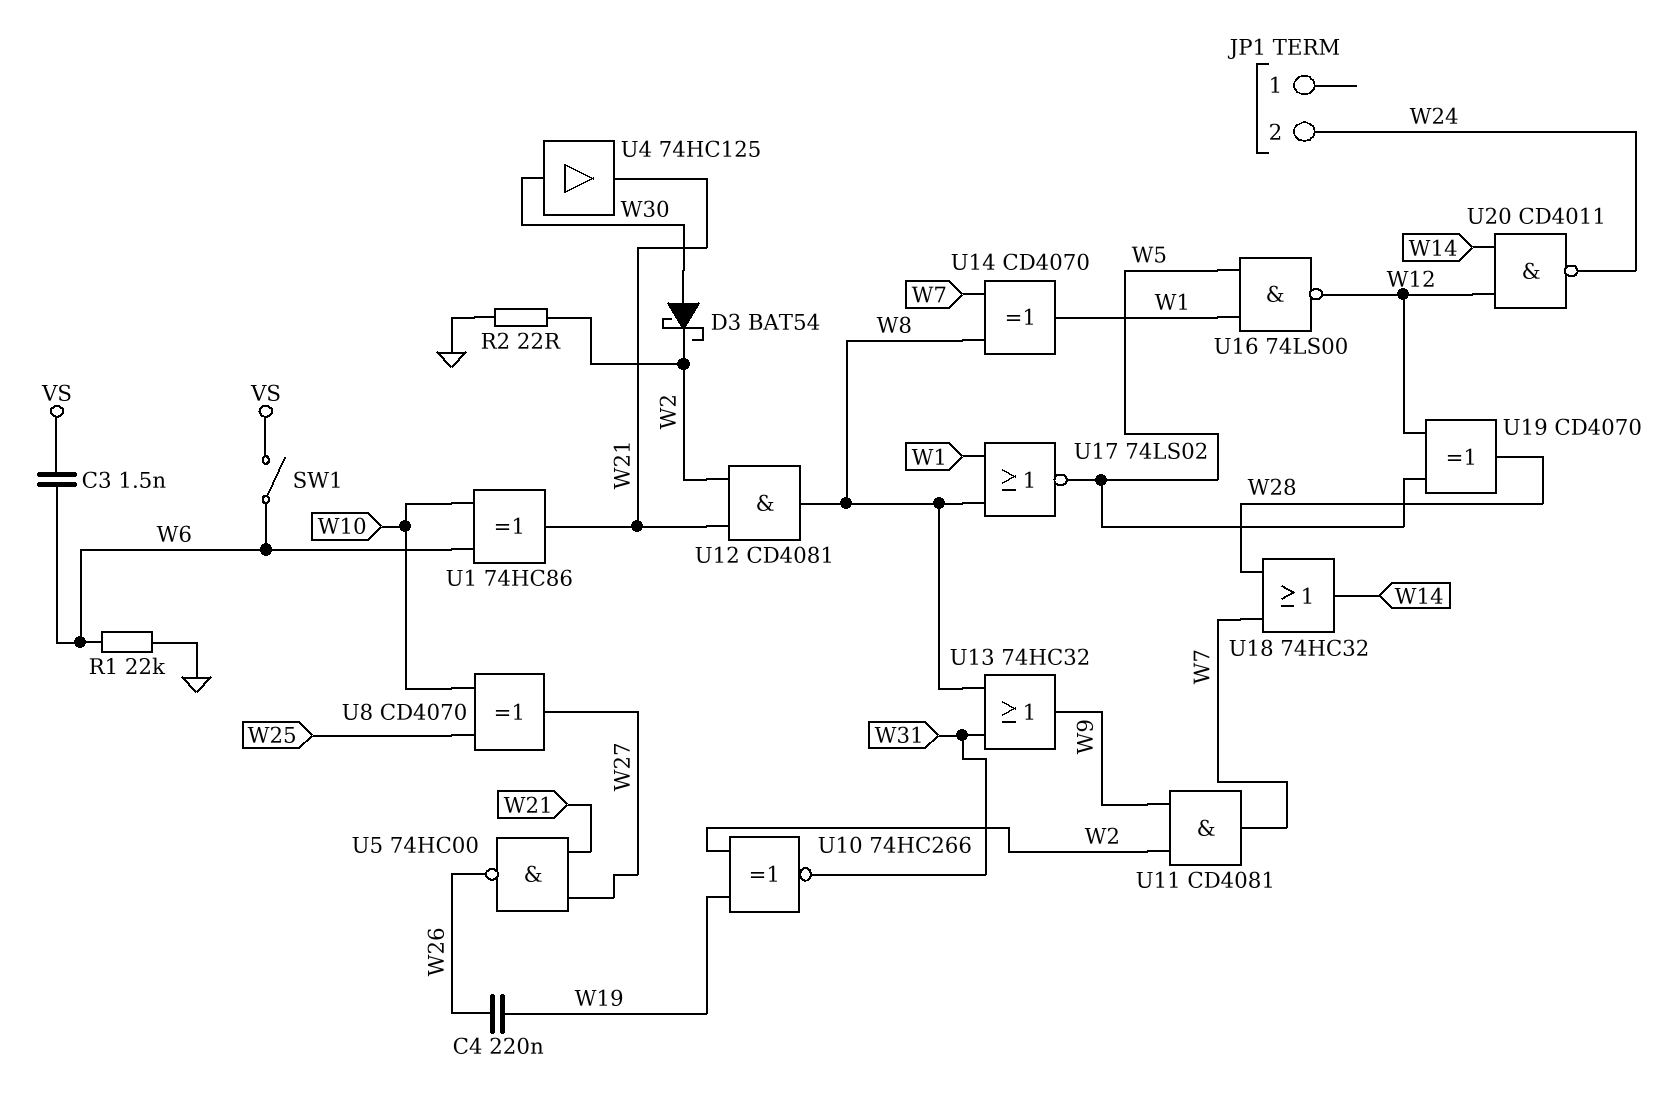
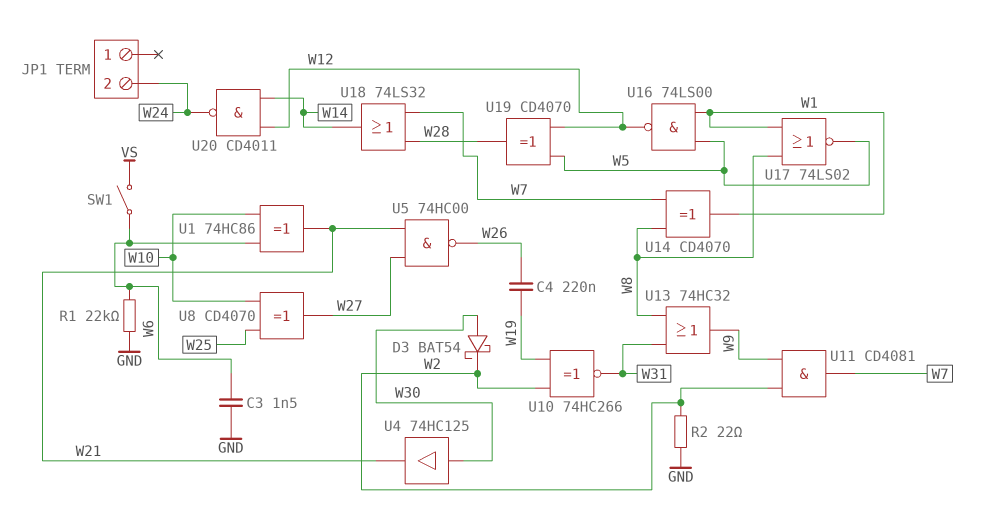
C3: 1.5nF (VS, W6) -> 1.5nF (GND, W6)
U12: AND CD4081 (in W2, in W21, out W8) -> none
U18: OR 74HC32 (in W7, in W28, out W14) -> OR 74LS32 (in W7, in W28, out W14)

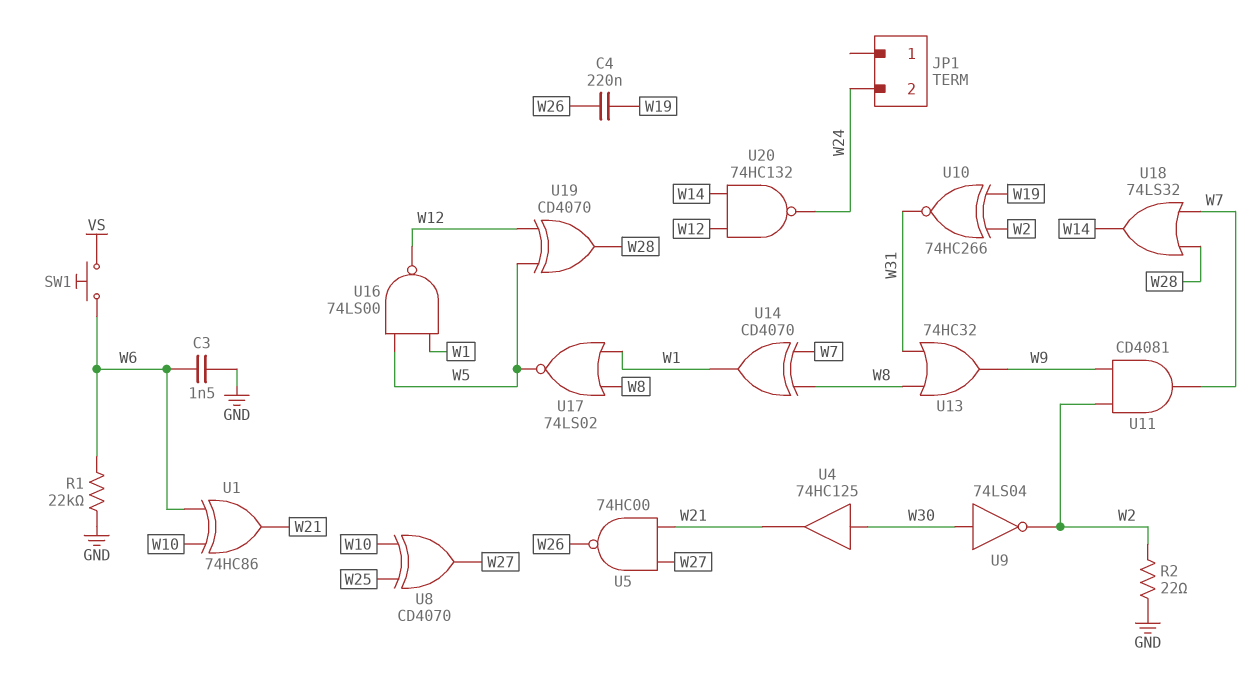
D3: schottky BAT54 (A W30, K W2) -> none
SW1: switch (VS, W6) -> button (VS, W6)
U9: none -> NOT 74LS04 (in W30, out W2)
U20: NAND CD4011 (in W12, in W14, out W24) -> NAND 74HC132 (in W12, in W14, out W24)

